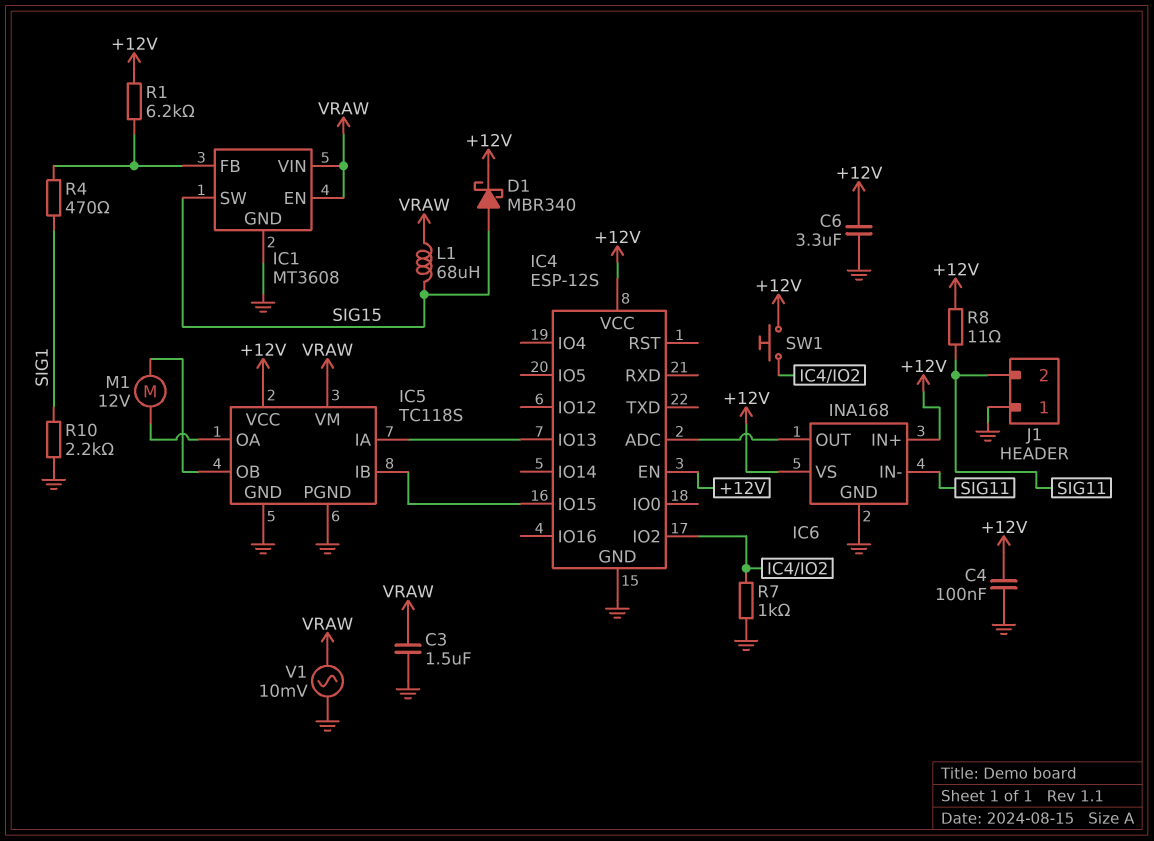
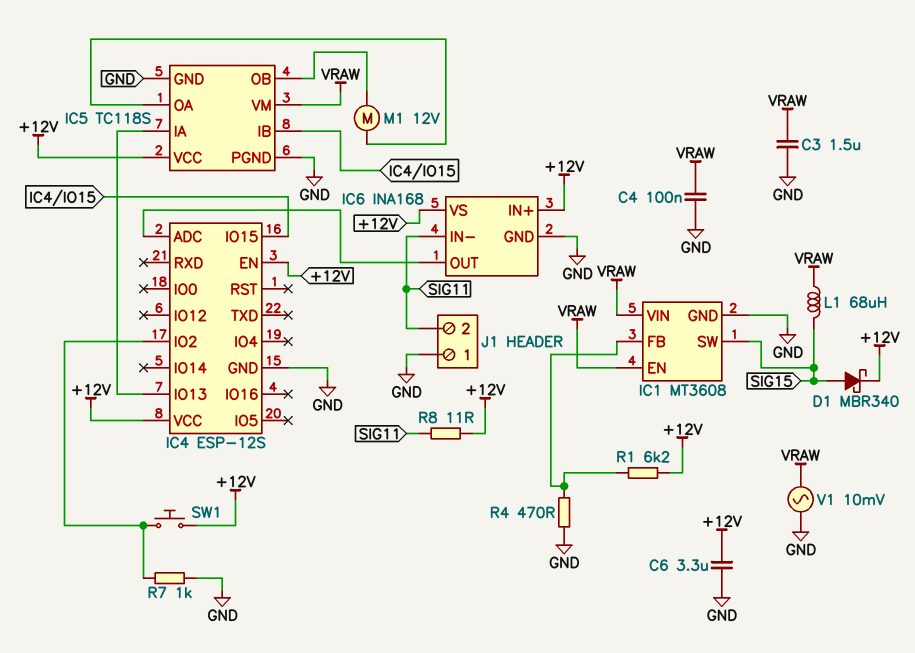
C4: 100nF (+12V, GND) -> 100nF (GND, VRAW)
R4: 470 (IC1/FB, SIG1) -> 470 (GND, IC1/FB)
R10: 2.2k (GND, SIG1) -> none

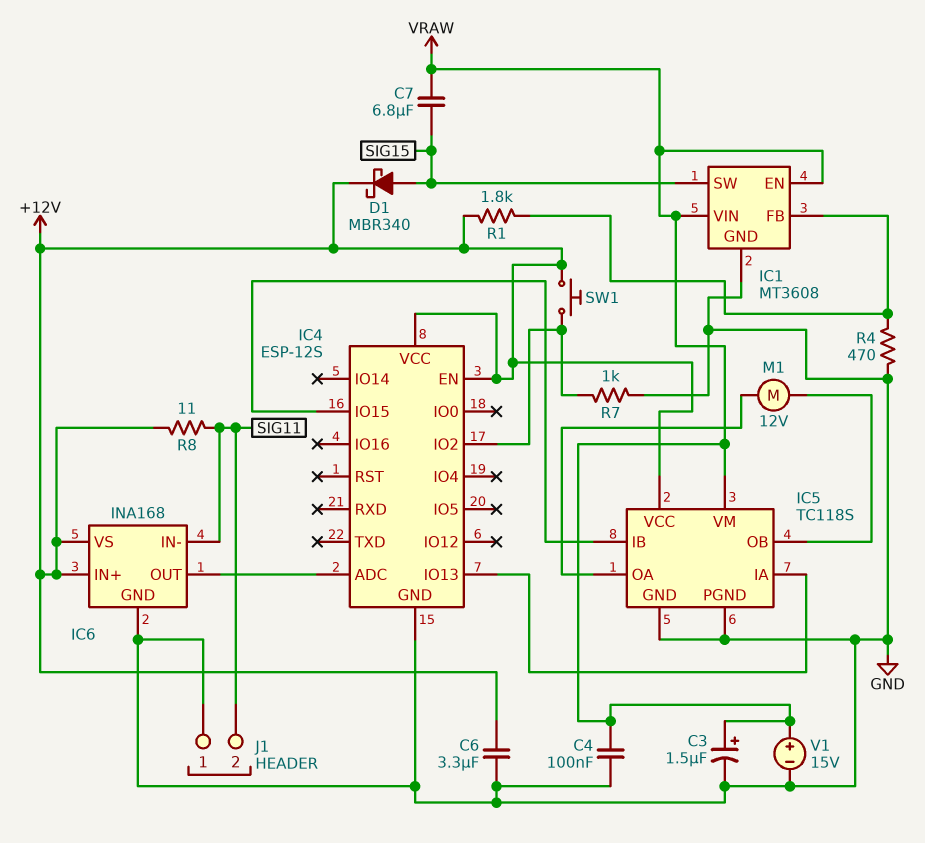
C3: 1.5uF (GND, VRAW) -> 1.5uF (plus VRAW, minus GND)
C7: none -> 6.8uF (SIG15, VRAW)
L1: 68uH (SIG15, VRAW) -> none
R1: 6.2k (+12V, IC1/FB) -> 1.8k (+12V, IC1/FB)
V1: AC 10mV (GND, VRAW) -> 15V (plus VRAW, minus GND)

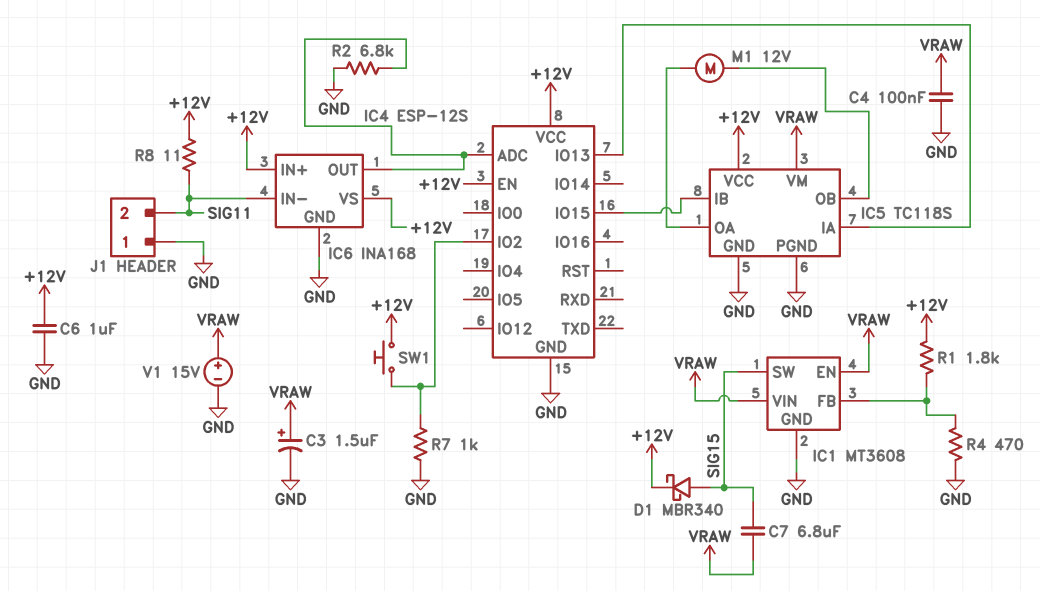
C6: 3.3uF (+12V, GND) -> 1uF (+12V, GND)
R2: none -> 6.8k (GND, IC4/ADC)

